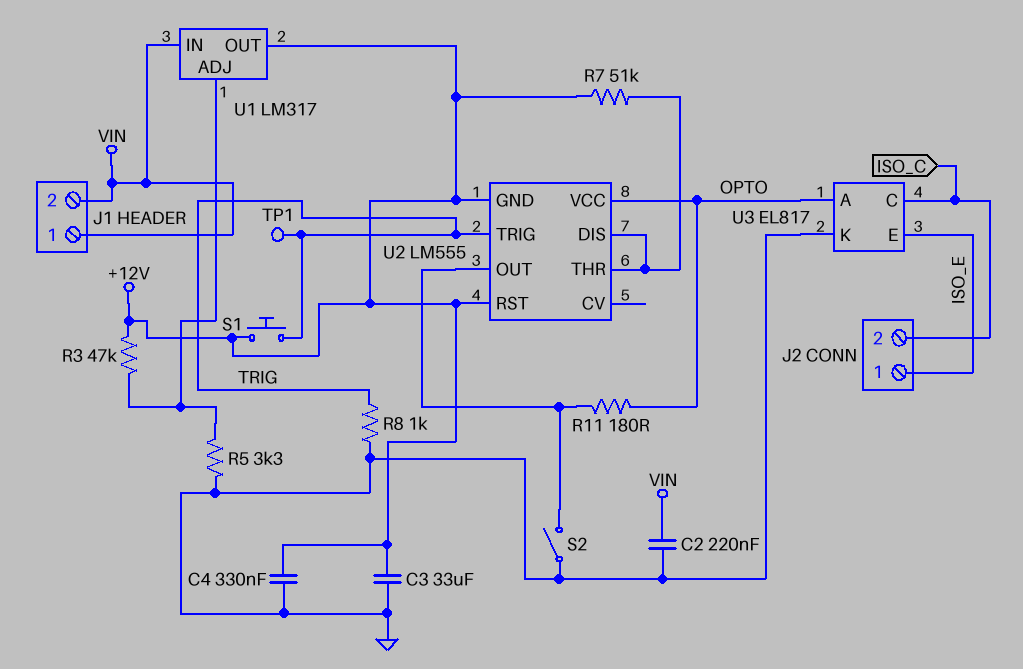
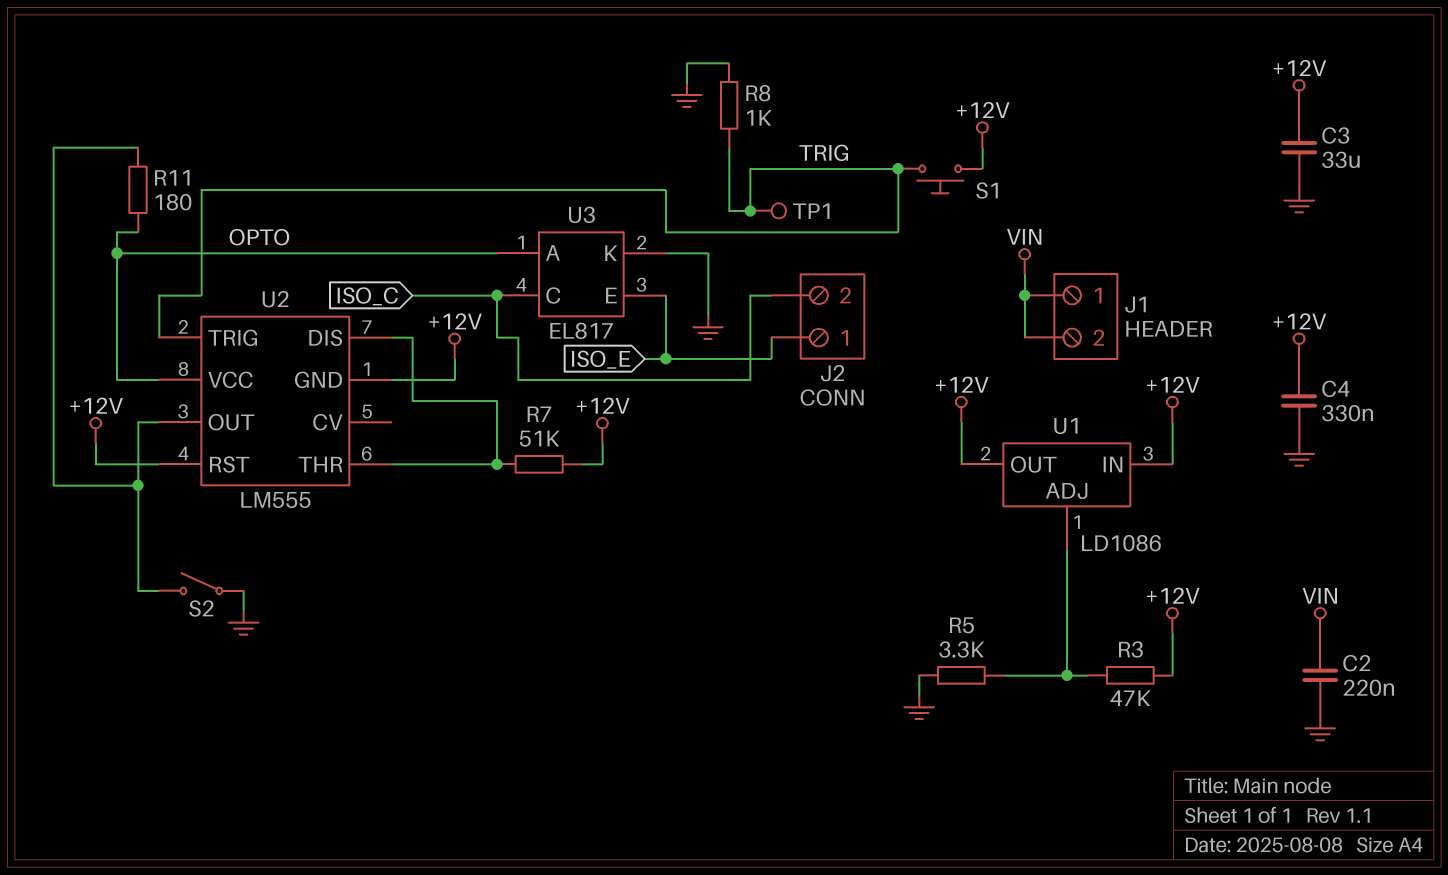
U1: LM317 -> LD1086
U1 pin IN: VIN -> +12V

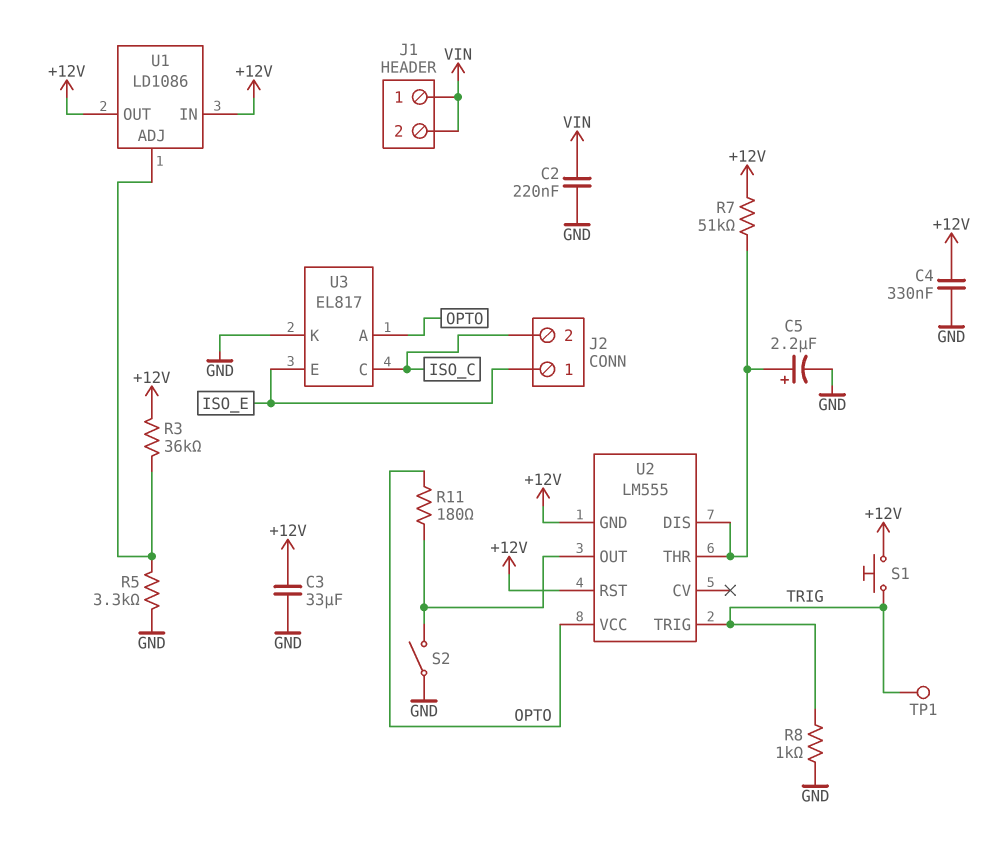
C5: none -> 2.2uF (plus U2/DIS, minus GND)
R3: 47k (+12V, U1/ADJ) -> 36k (+12V, U1/ADJ)

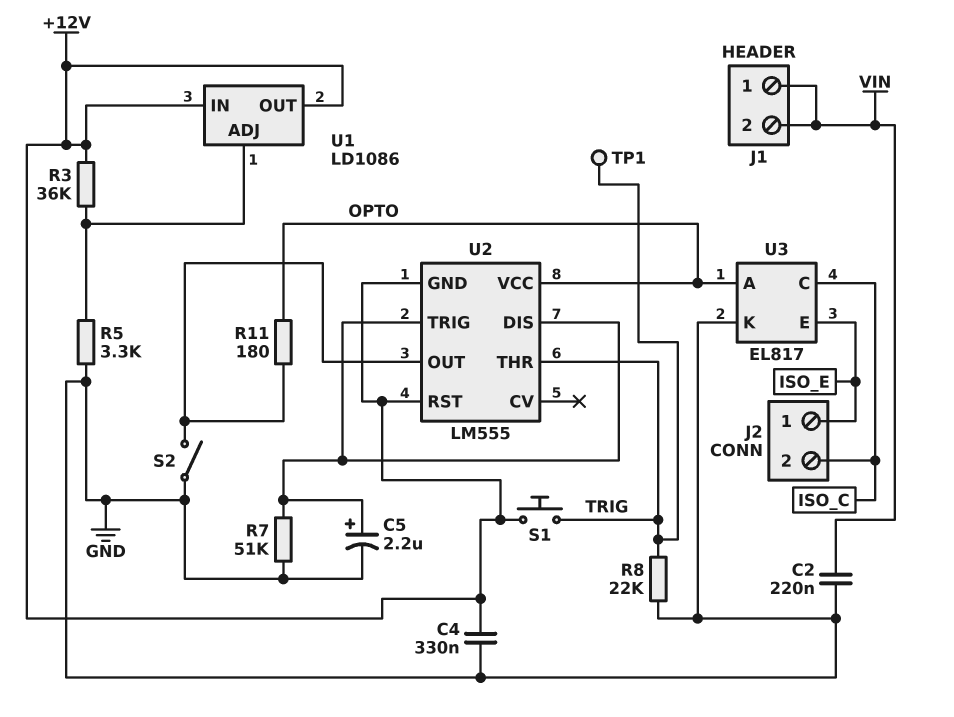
C3: 33uF (+12V, GND) -> none
R7: 51k (+12V, U2/DIS) -> 51k (GND, U2/DIS)
R8: 1k (GND, TRIG) -> 22k (GND, TRIG)
U2 pin THR: U2/DIS -> TRIG
U2 pin TRIG: TRIG -> U2/DIS

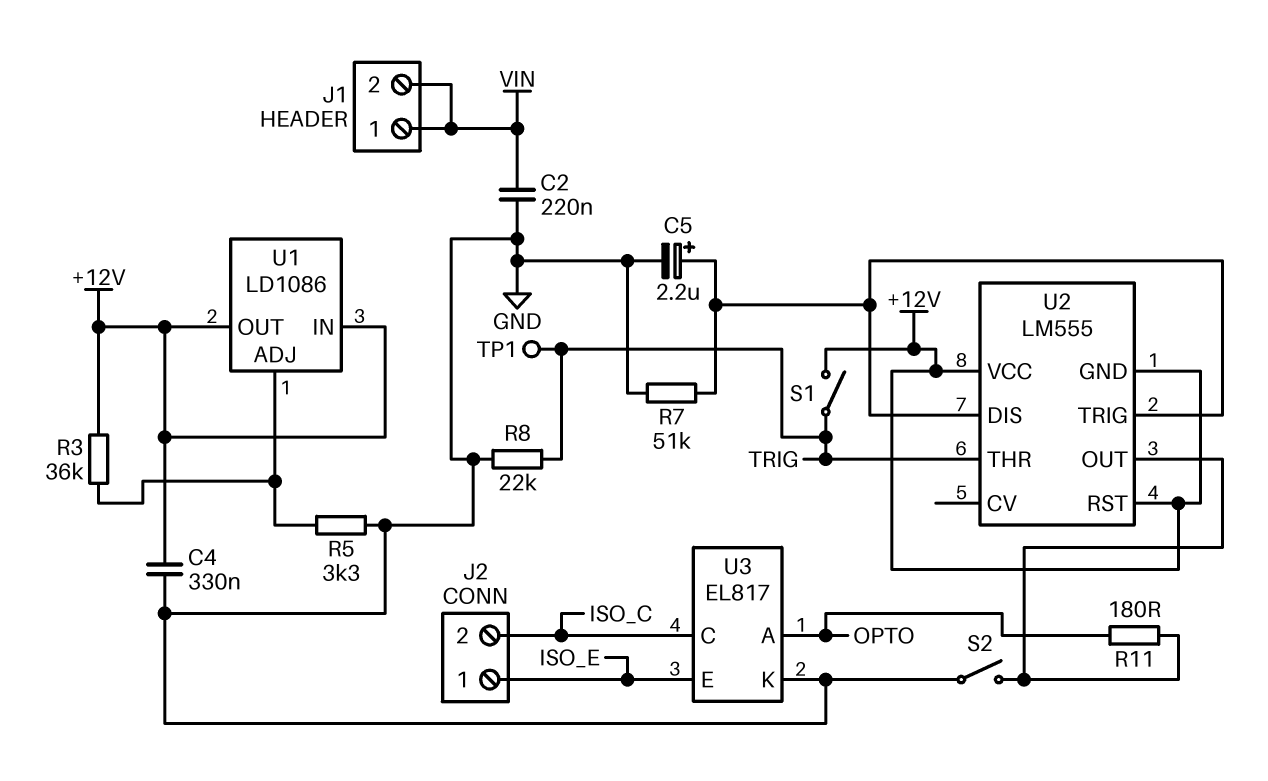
S1: button (+12V, TRIG) -> switch (+12V, TRIG)
U2 pin VCC: OPTO -> +12V

